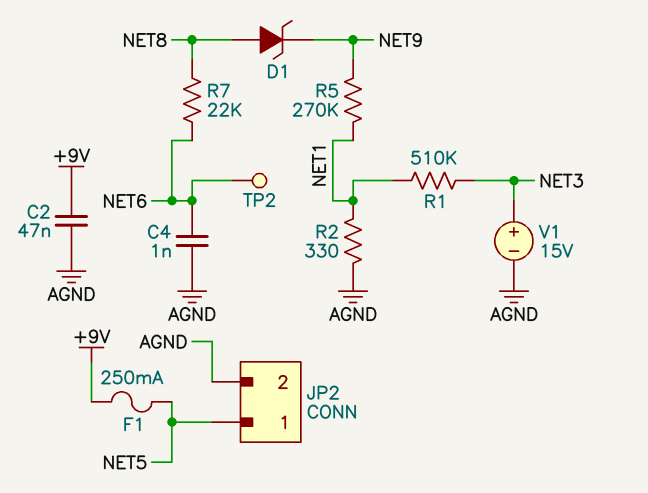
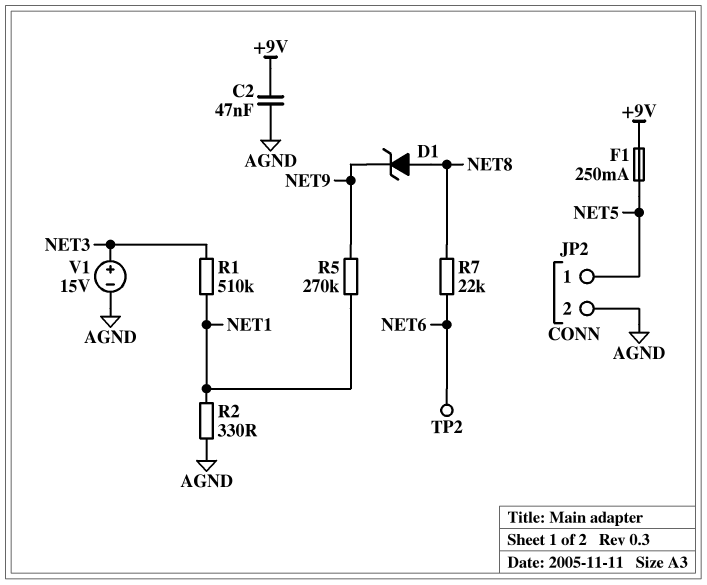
C4: 1nF (AGND, NET6) -> none

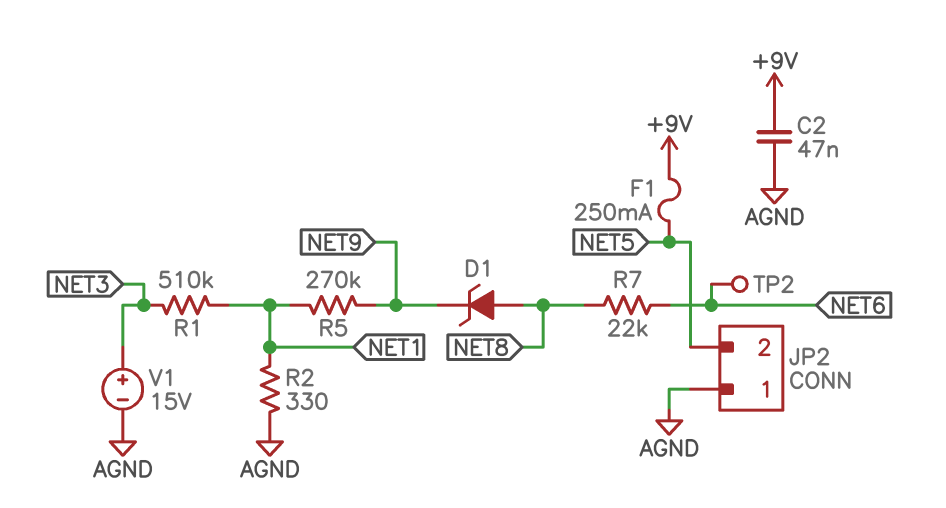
JP2 pin 1: NET5 -> AGND
JP2 pin 2: AGND -> NET5

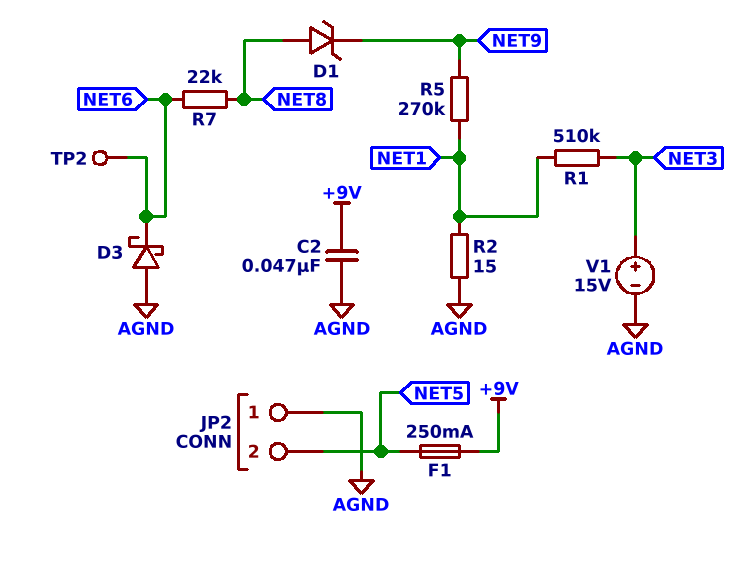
D3: none -> schottky (A AGND, K NET6)
R2: 330 (AGND, NET1) -> 15 (AGND, NET1)

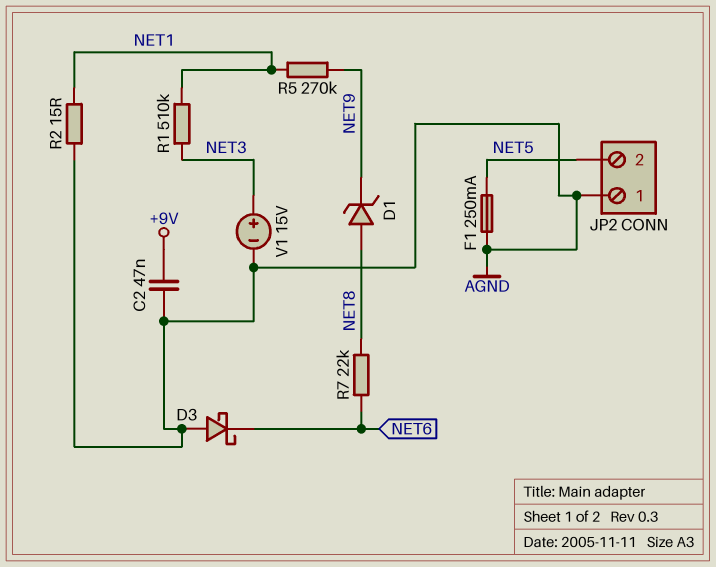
F1: 250mA (+9V, NET5) -> 250mA (AGND, NET5)
TP2: test point (NET6) -> none

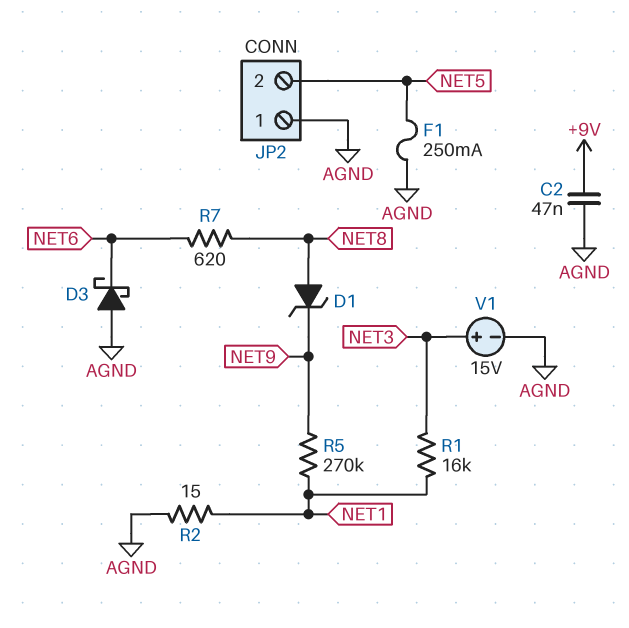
R1: 510k (NET1, NET3) -> 16k (NET1, NET3)
R7: 22k (NET6, NET8) -> 620 (NET6, NET8)

